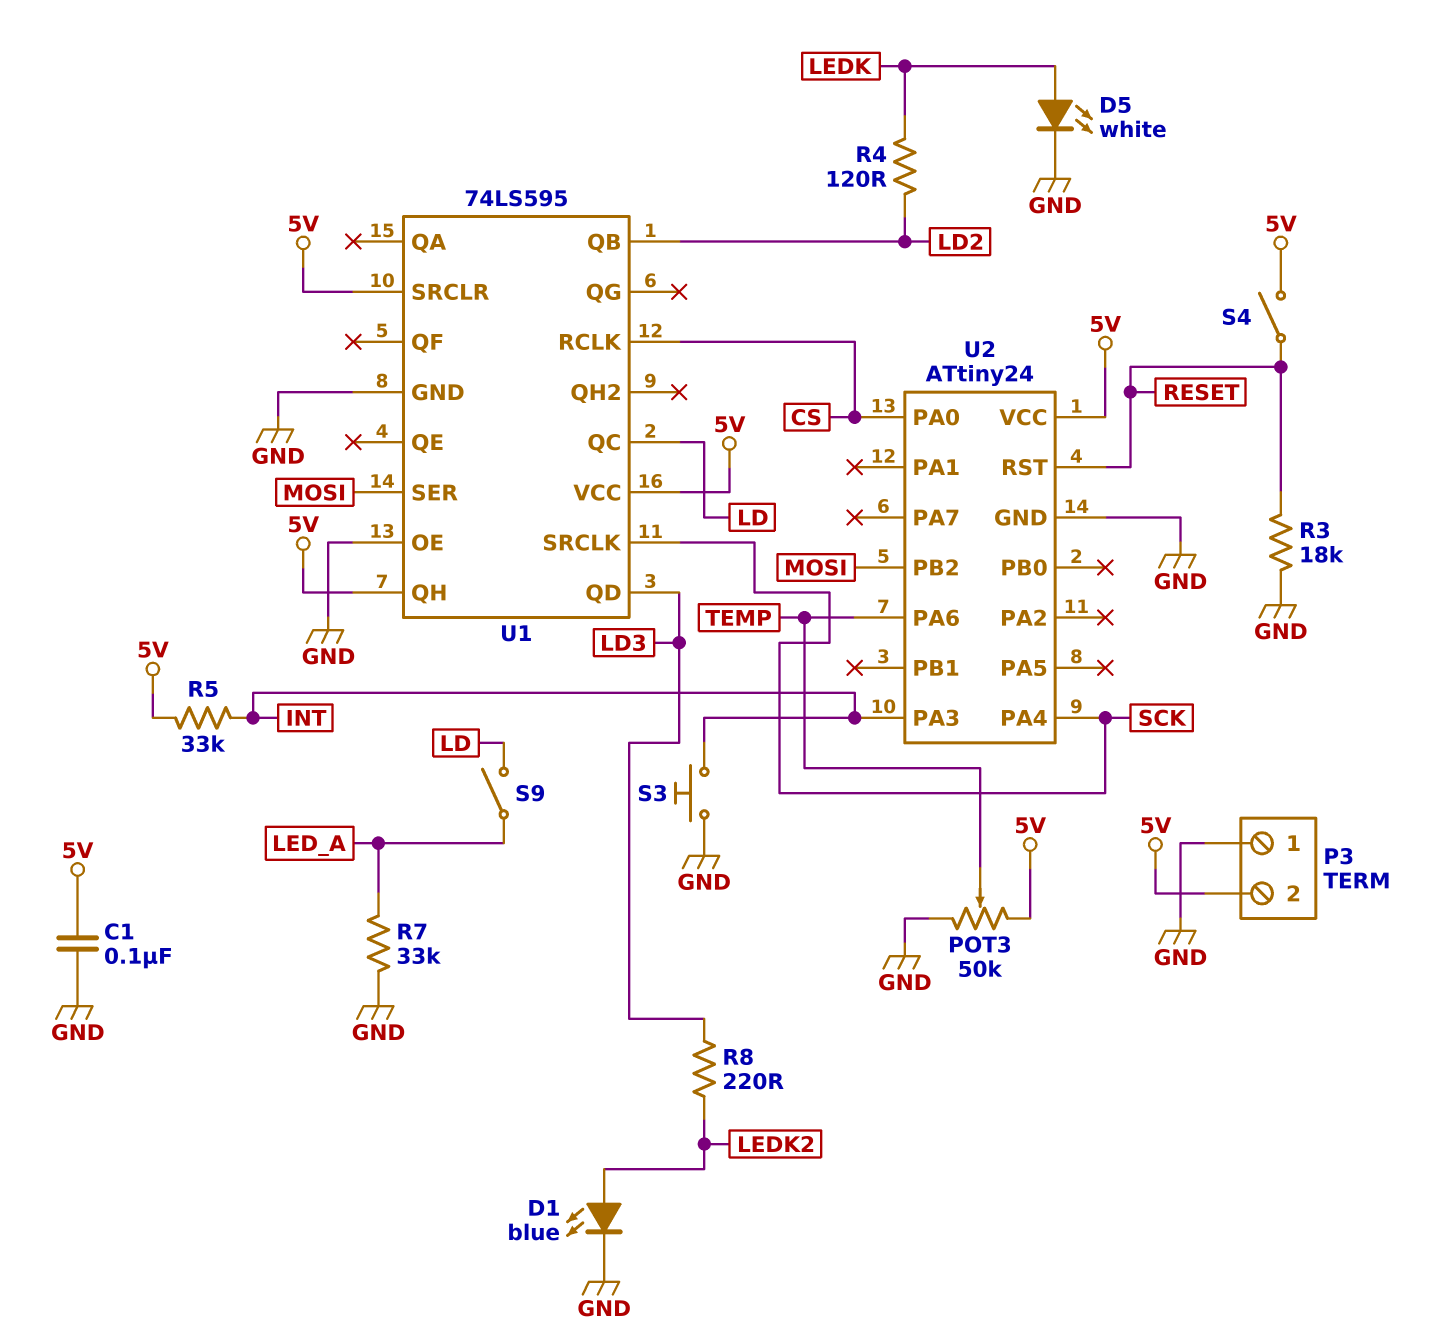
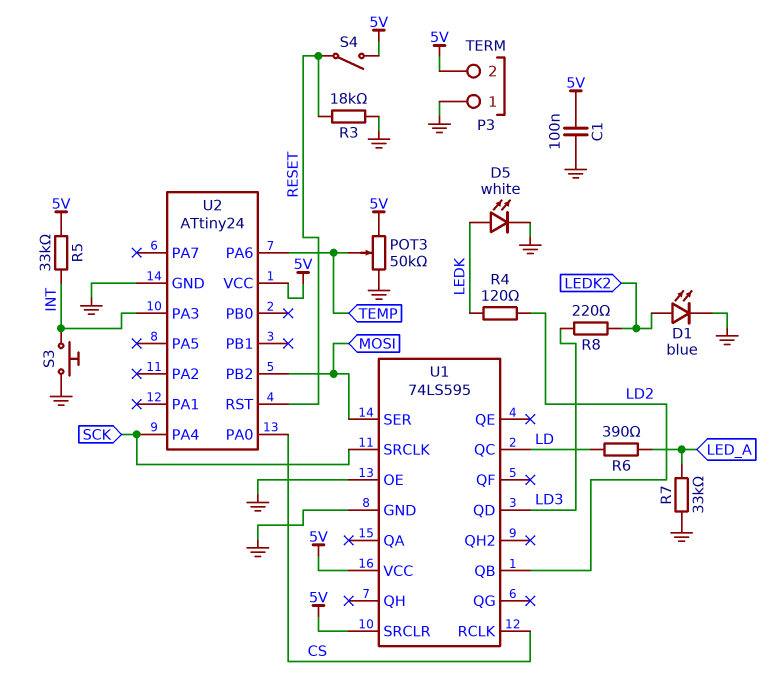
R6: none -> 390 (LD, LED_A)
S9: switch (LD, LED_A) -> none
U1 pin QH: 5V -> none

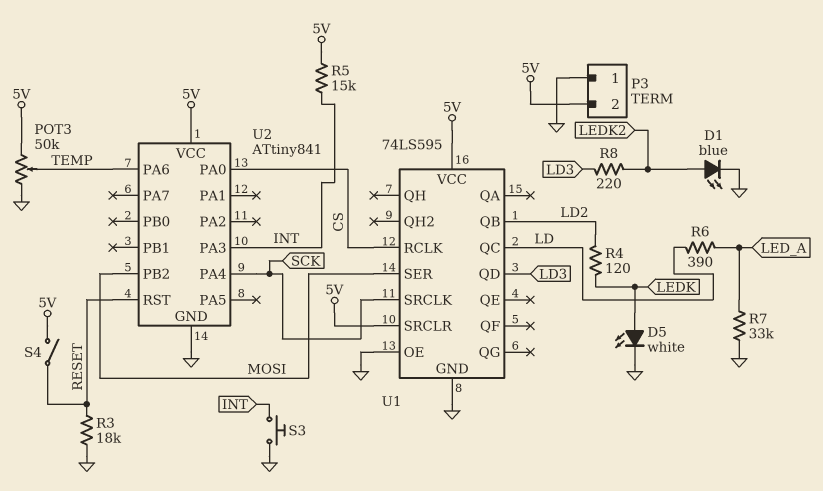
C1: 100nF (5V, GND) -> none
R5: 33k (5V, INT) -> 15k (5V, INT)
U2: ATtiny24 -> ATtiny841

